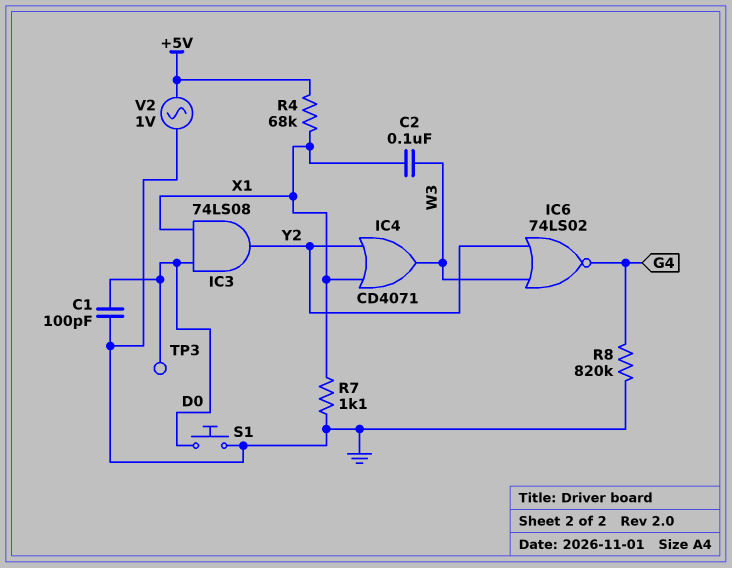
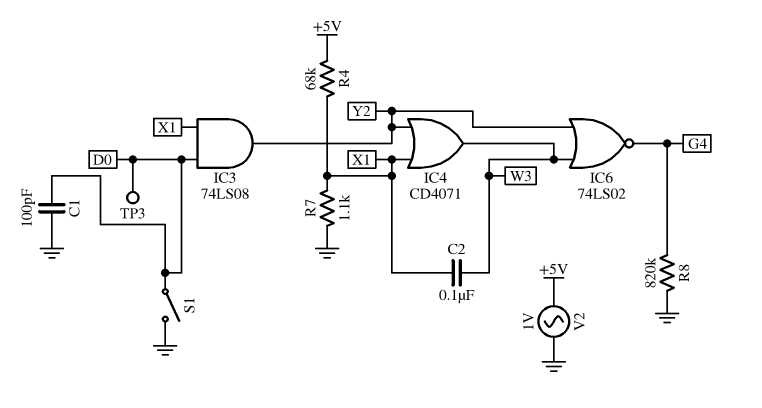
S1: button (D0, GND) -> switch (D0, GND)

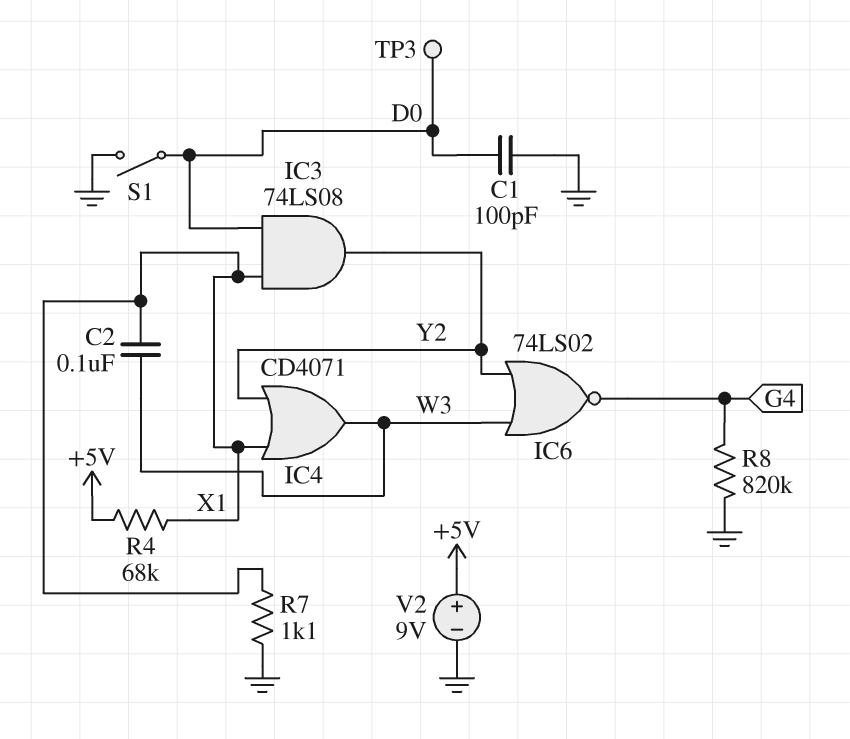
V2: AC 1V (+5V, GND) -> 9V (plus +5V, minus GND)

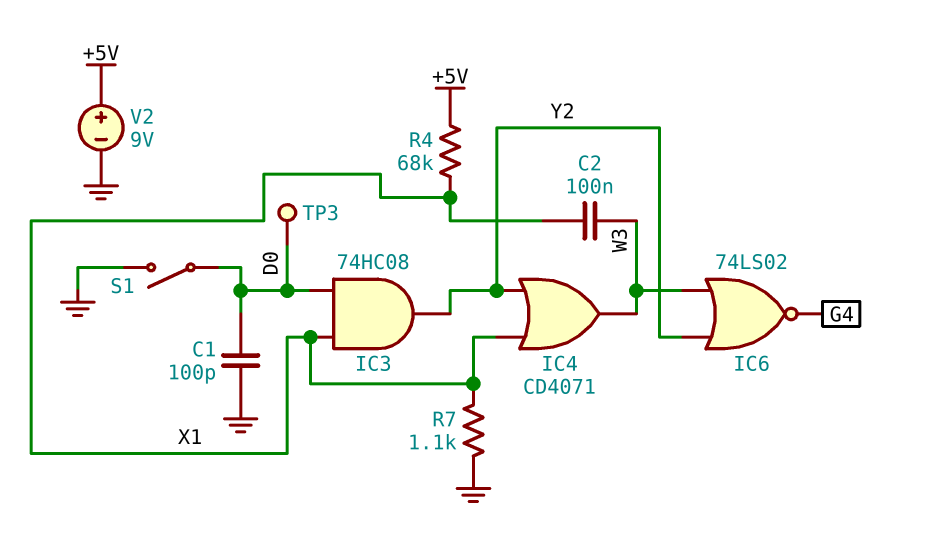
IC3: AND 74LS08 (in D0, in X1, out Y2) -> AND 74HC08 (in D0, in X1, out Y2)
R8: 820k (G4, GND) -> none

